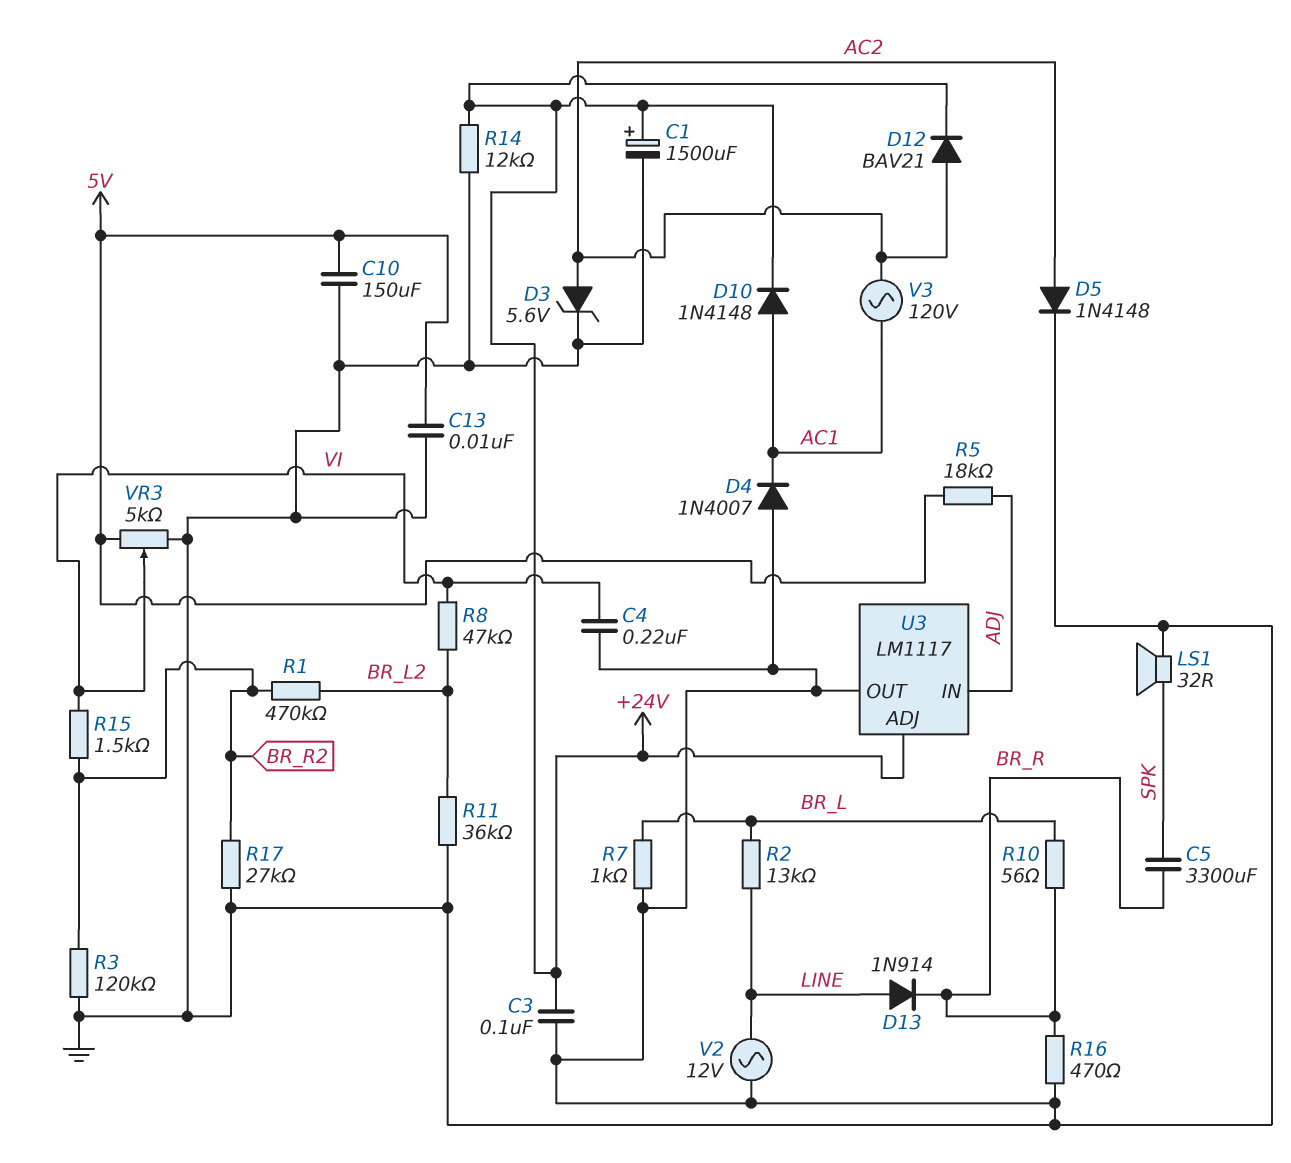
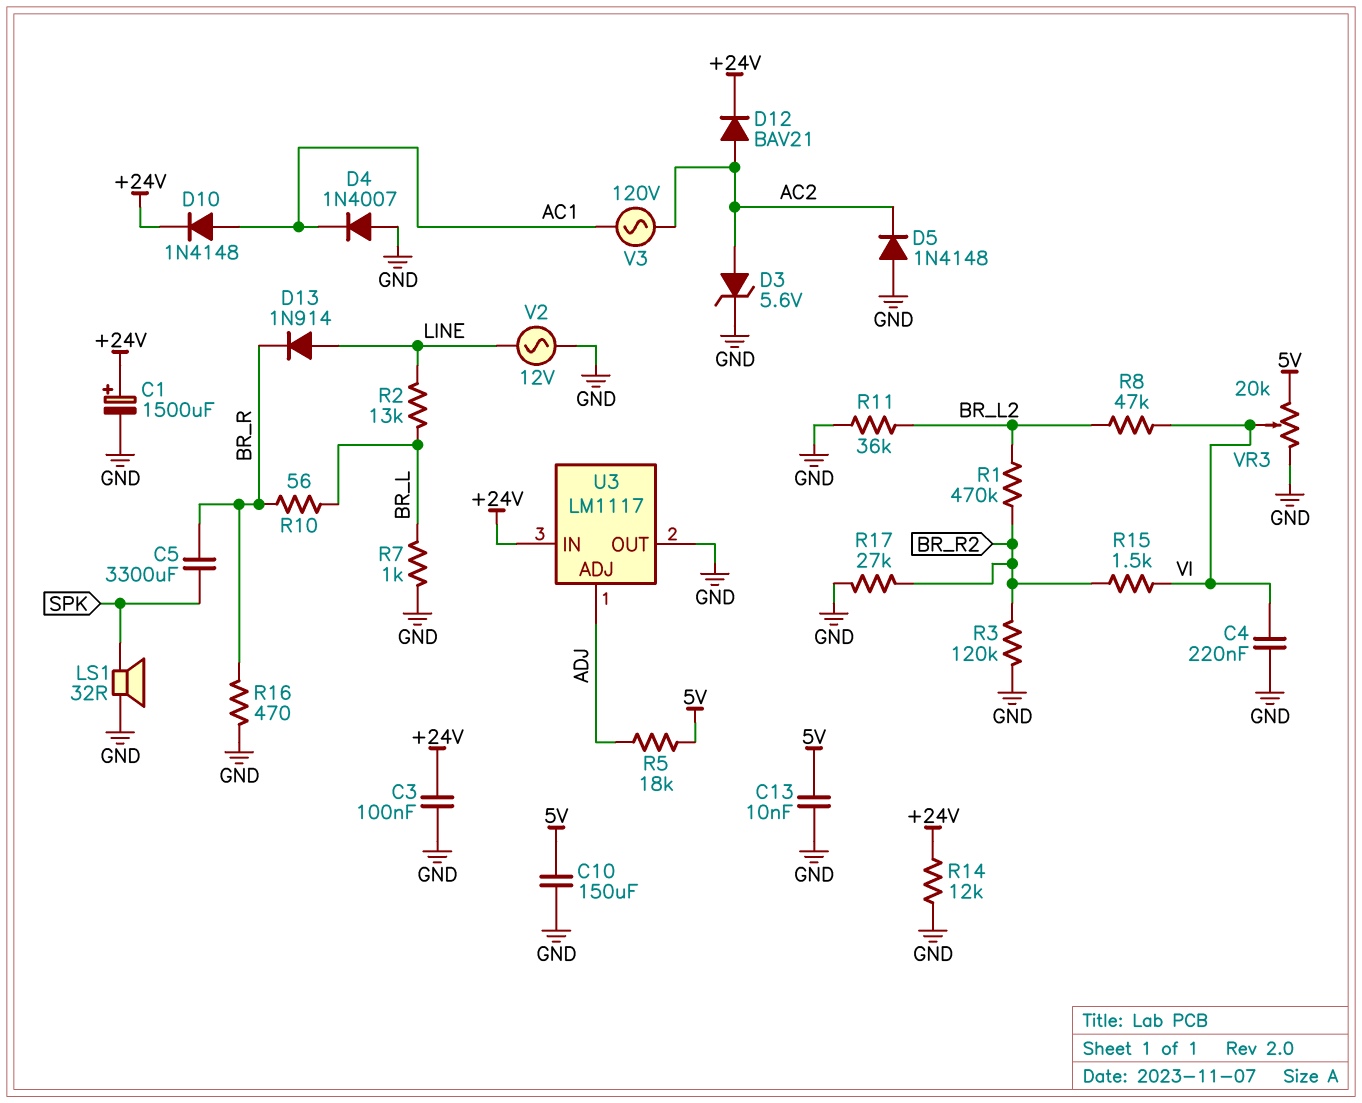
D5: diode 1N4148 (A AC2, K GND) -> diode 1N4148 (A GND, K AC2)
U3 pin ADJ: +24V -> ADJ
U3 pin IN: ADJ -> +24V
VR3: 5k (5V, GND, wiper VI) -> 20k (5V, GND, wiper VI)

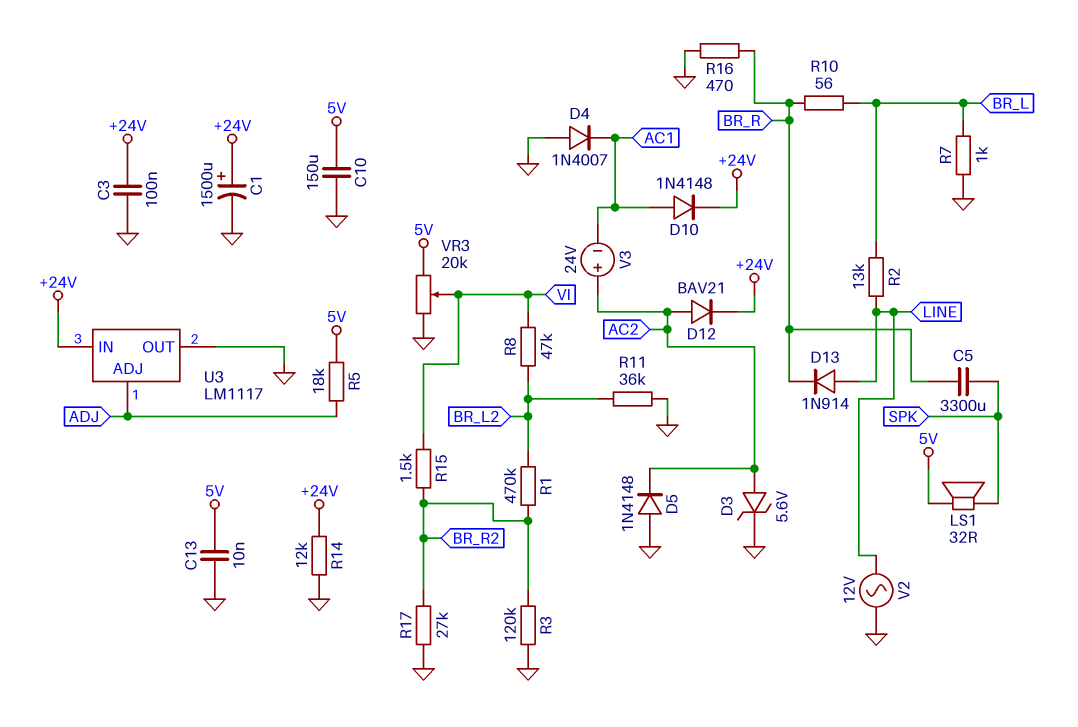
C4: 220nF (GND, VI) -> none
LS1: speaker 32R (GND, SPK) -> speaker 32R (5V, SPK)
V3: AC 120V (AC1, AC2) -> 24V (plus AC2, minus AC1)

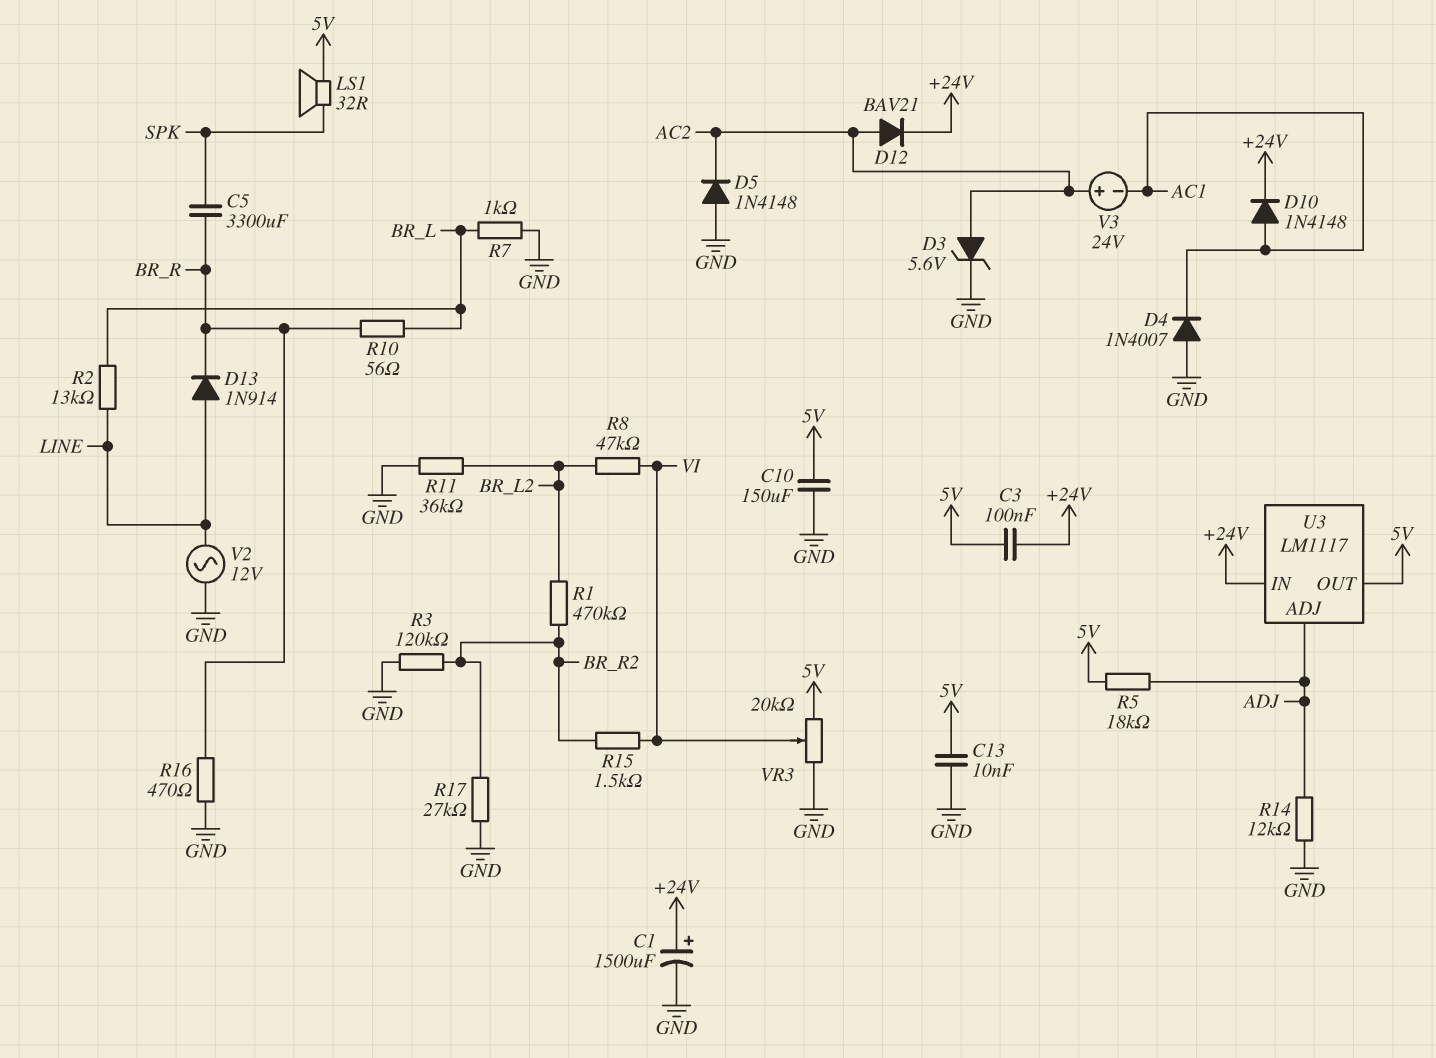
C3: 100nF (+24V, GND) -> 100nF (+24V, 5V)
R14: 12k (+24V, GND) -> 12k (ADJ, GND)
U3 pin OUT: GND -> 5V

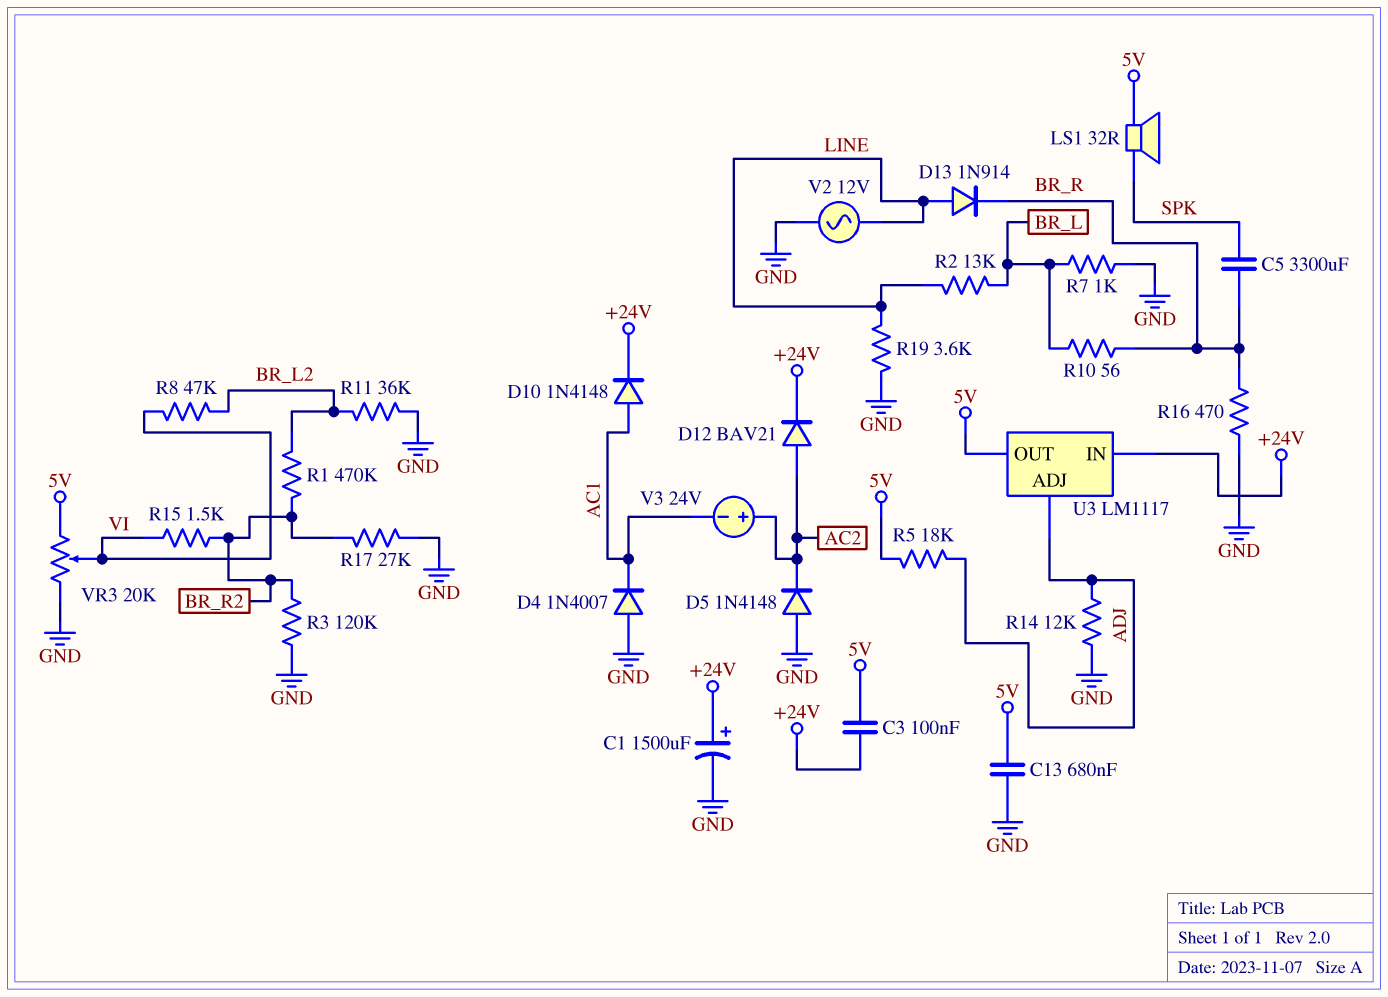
C10: 150uF (5V, GND) -> none
C13: 10nF (5V, GND) -> 680nF (5V, GND)
D3: zener 5.6V (A AC2, K GND) -> none
R19: none -> 3.6k (GND, LINE)

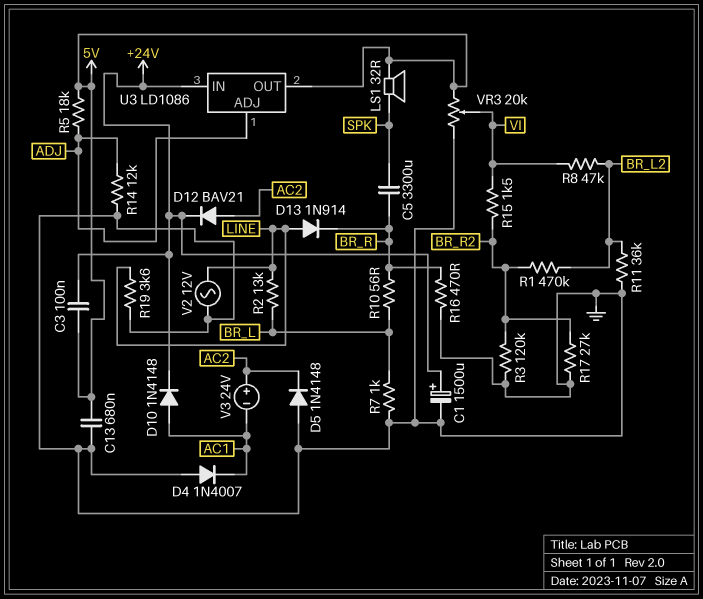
U3: LM1117 -> LD1086

